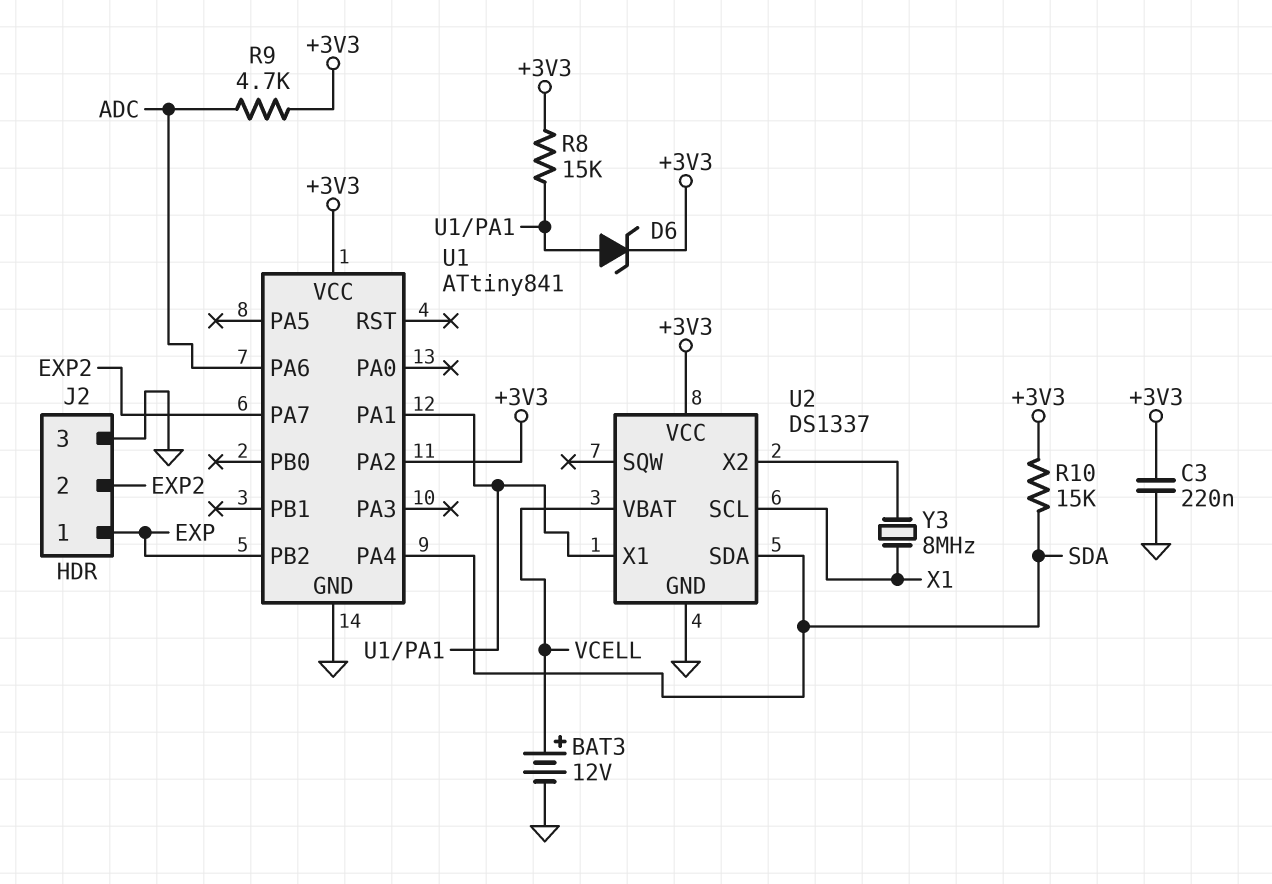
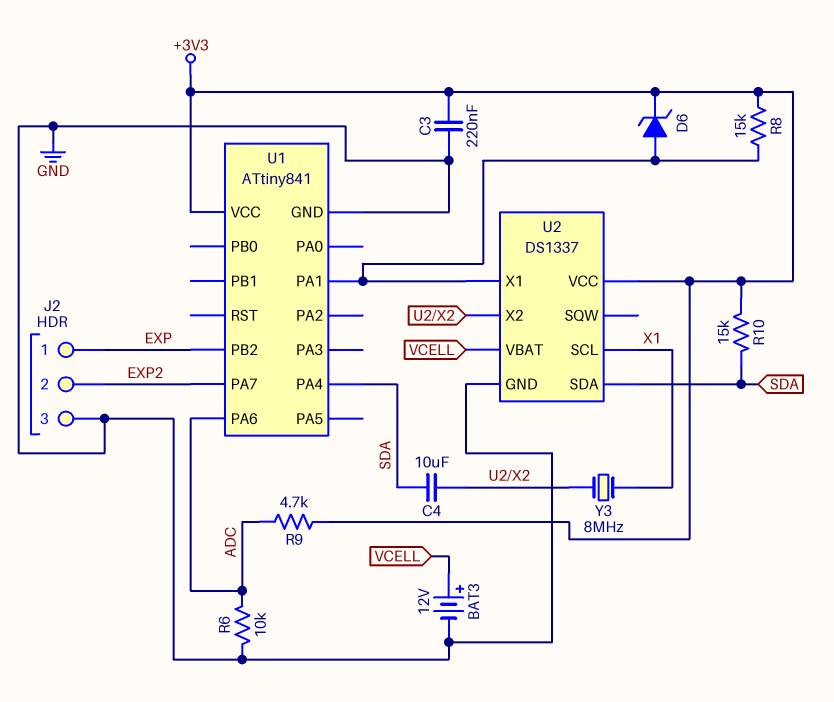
C4: none -> 10uF (SDA, U2/X2)
R6: none -> 10k (ADC, GND)
U1 pin PA2: +3V3 -> none

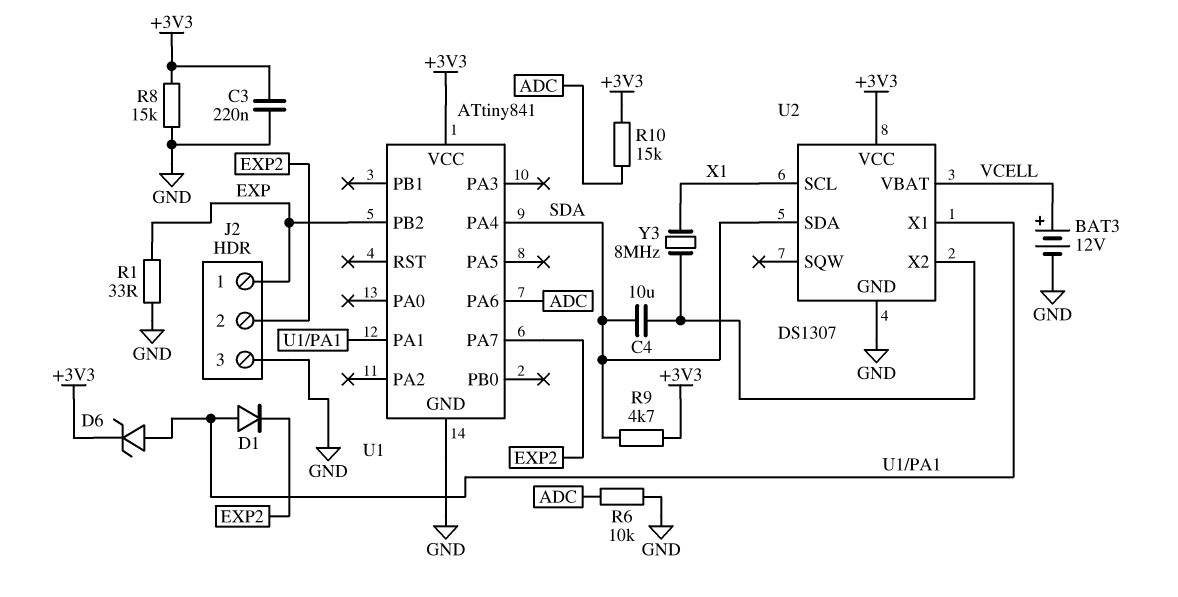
D1: none -> diode (A U1/PA1, K EXP2)
R1: none -> 33 (EXP, GND)
R8: 15k (+3V3, U1/PA1) -> 15k (+3V3, GND)
R9: 4.7k (+3V3, ADC) -> 4.7k (+3V3, SDA)
R10: 15k (+3V3, SDA) -> 15k (+3V3, ADC)
U2: DS1337 -> DS1307

